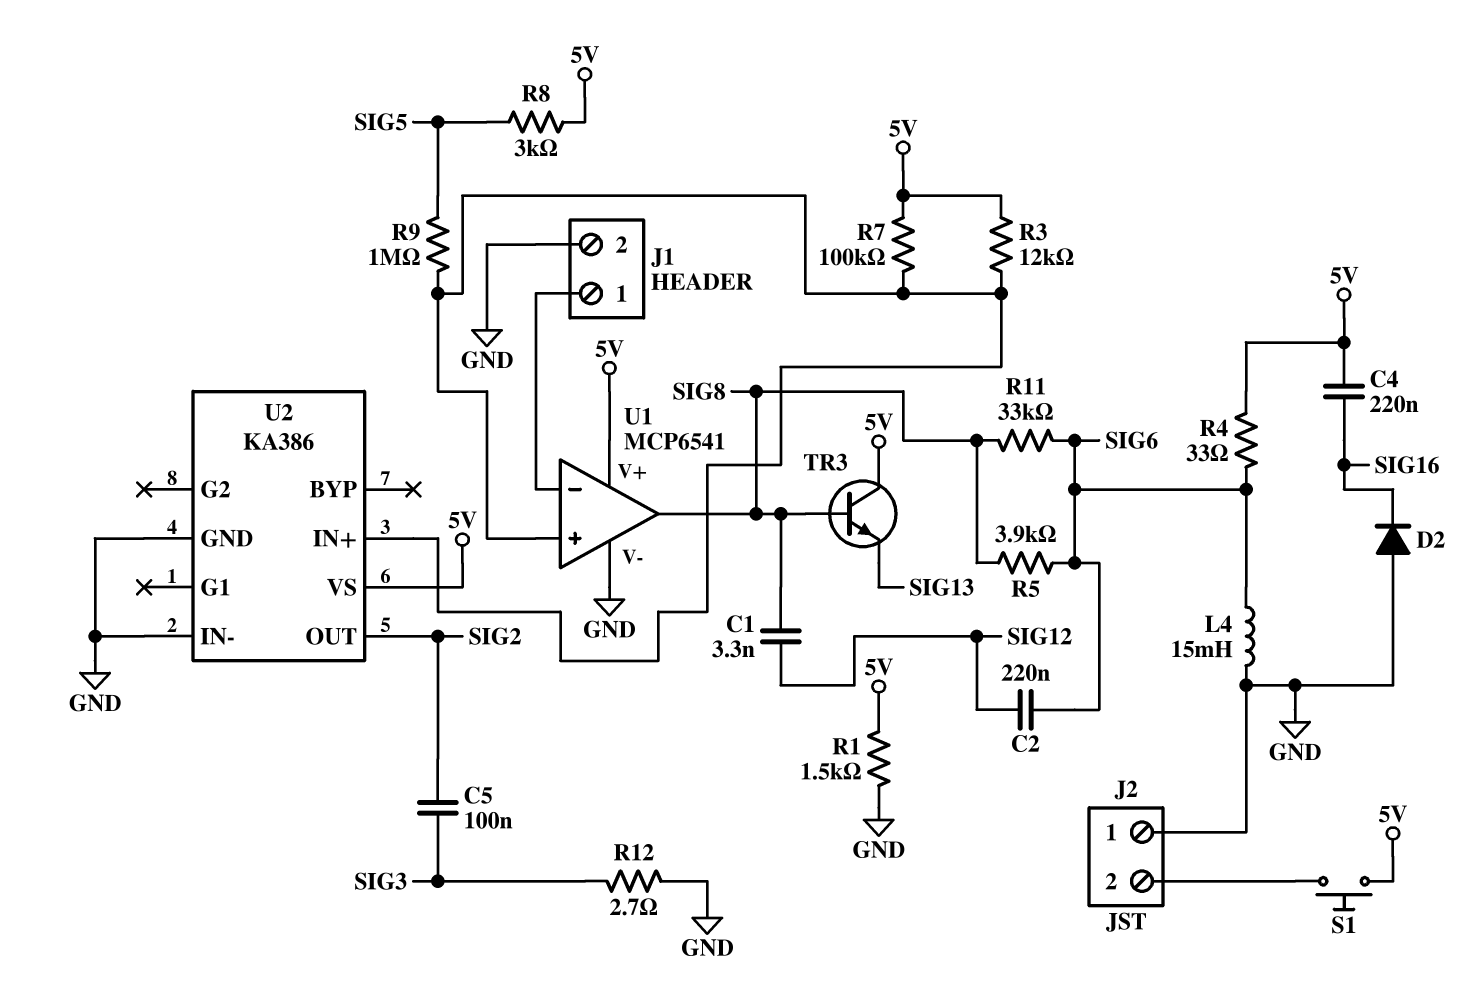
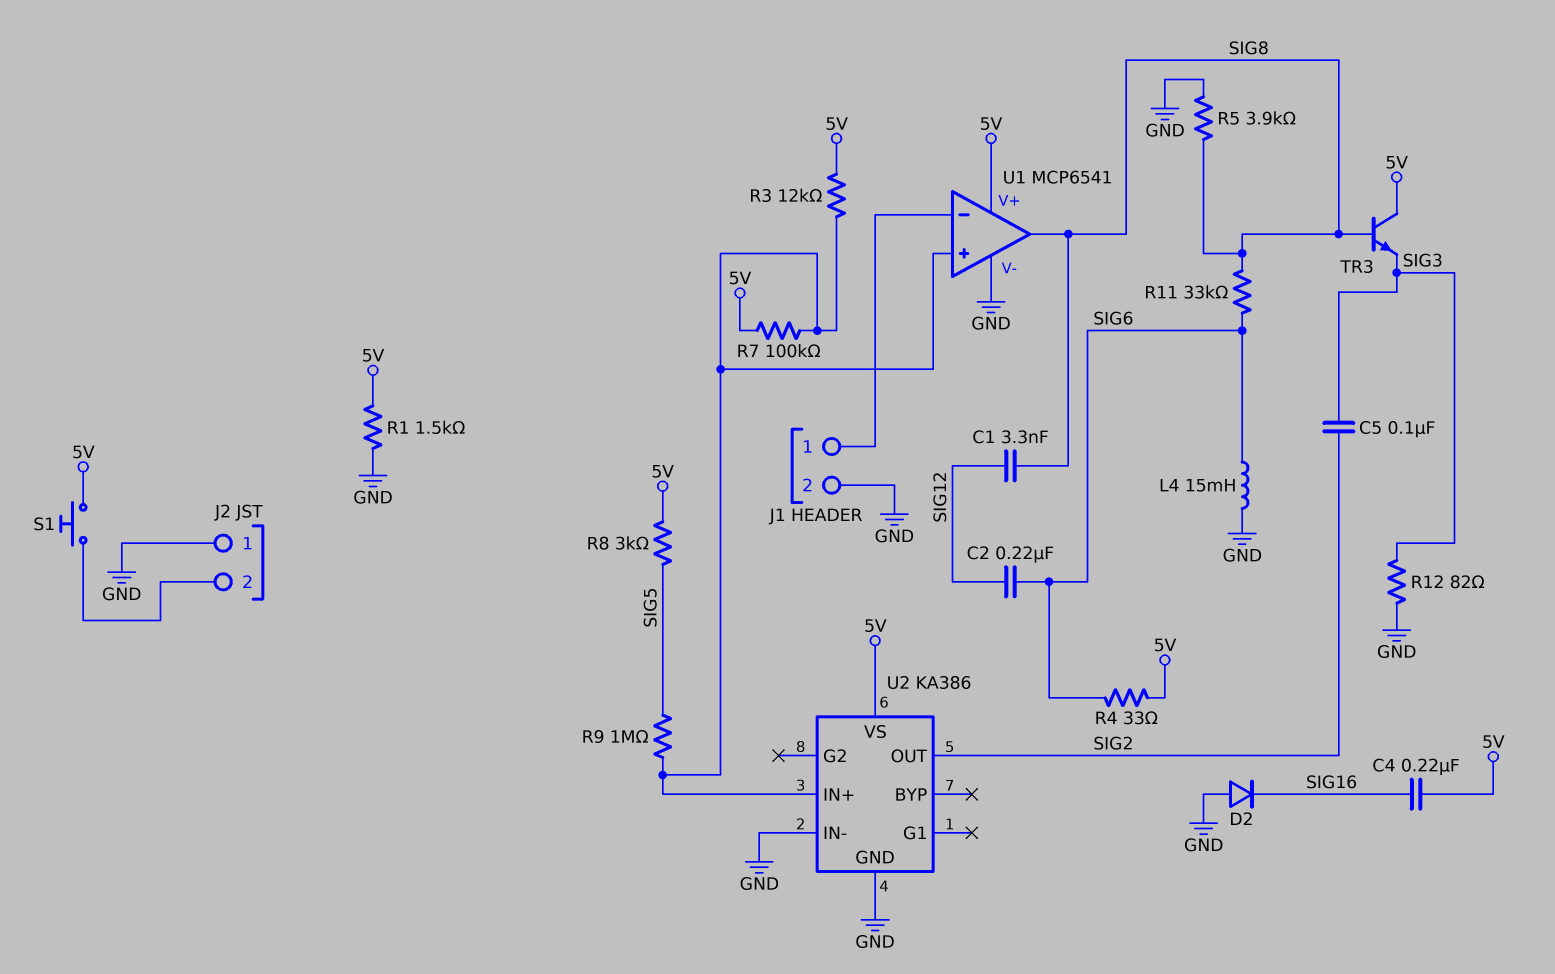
R5: 3.9k (SIG6, SIG8) -> 3.9k (GND, SIG8)
R12: 2.7 (GND, SIG3) -> 82 (GND, SIG3)
TR3: NPN (B SIG8, C 5V, E SIG13) -> NPN (B SIG8, C 5V, E SIG3)

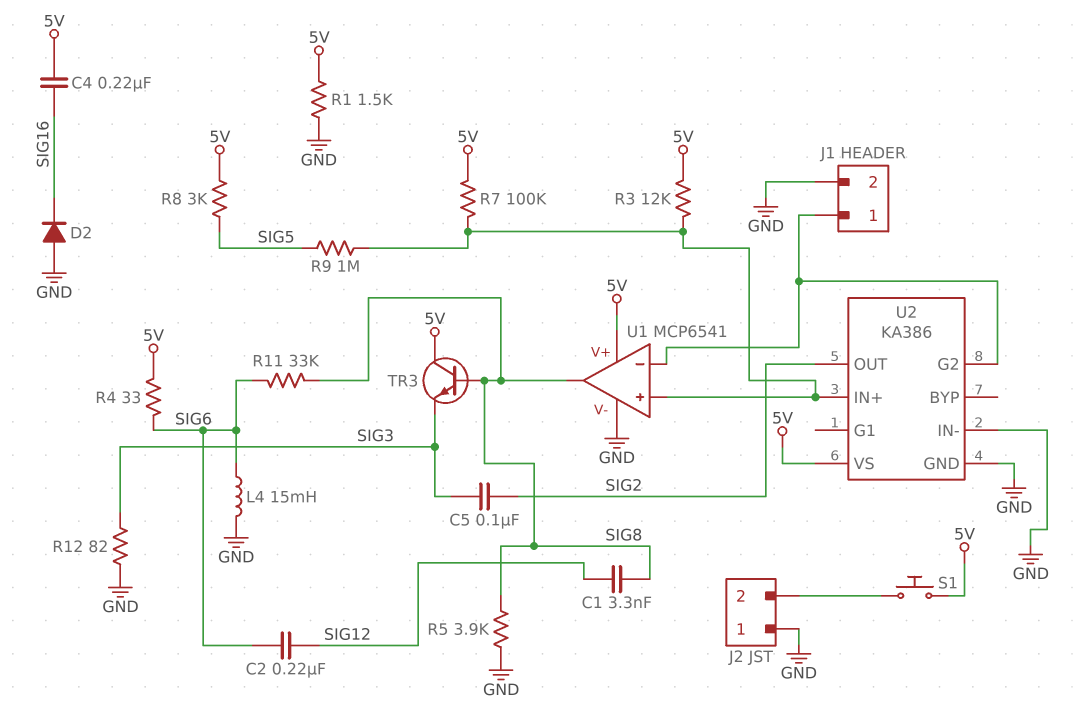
U2 pin G2: none -> J1/1

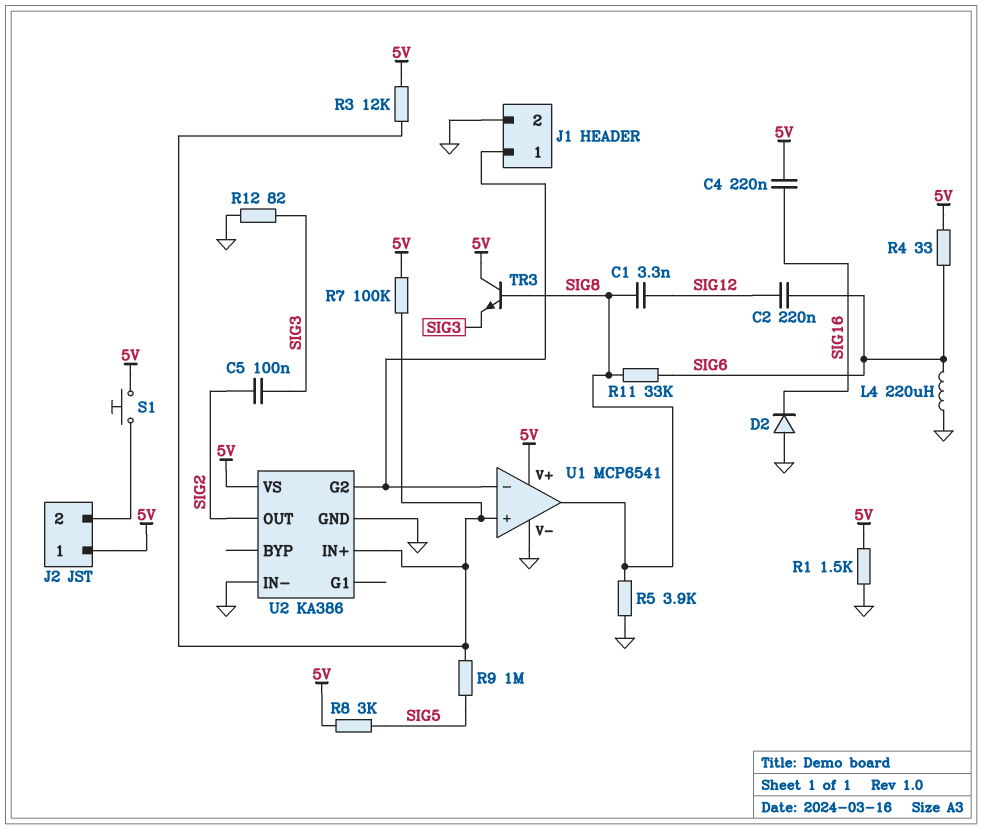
J2 pin 1: GND -> 5V
L4: 15mH (GND, SIG6) -> 220uH (GND, SIG6)

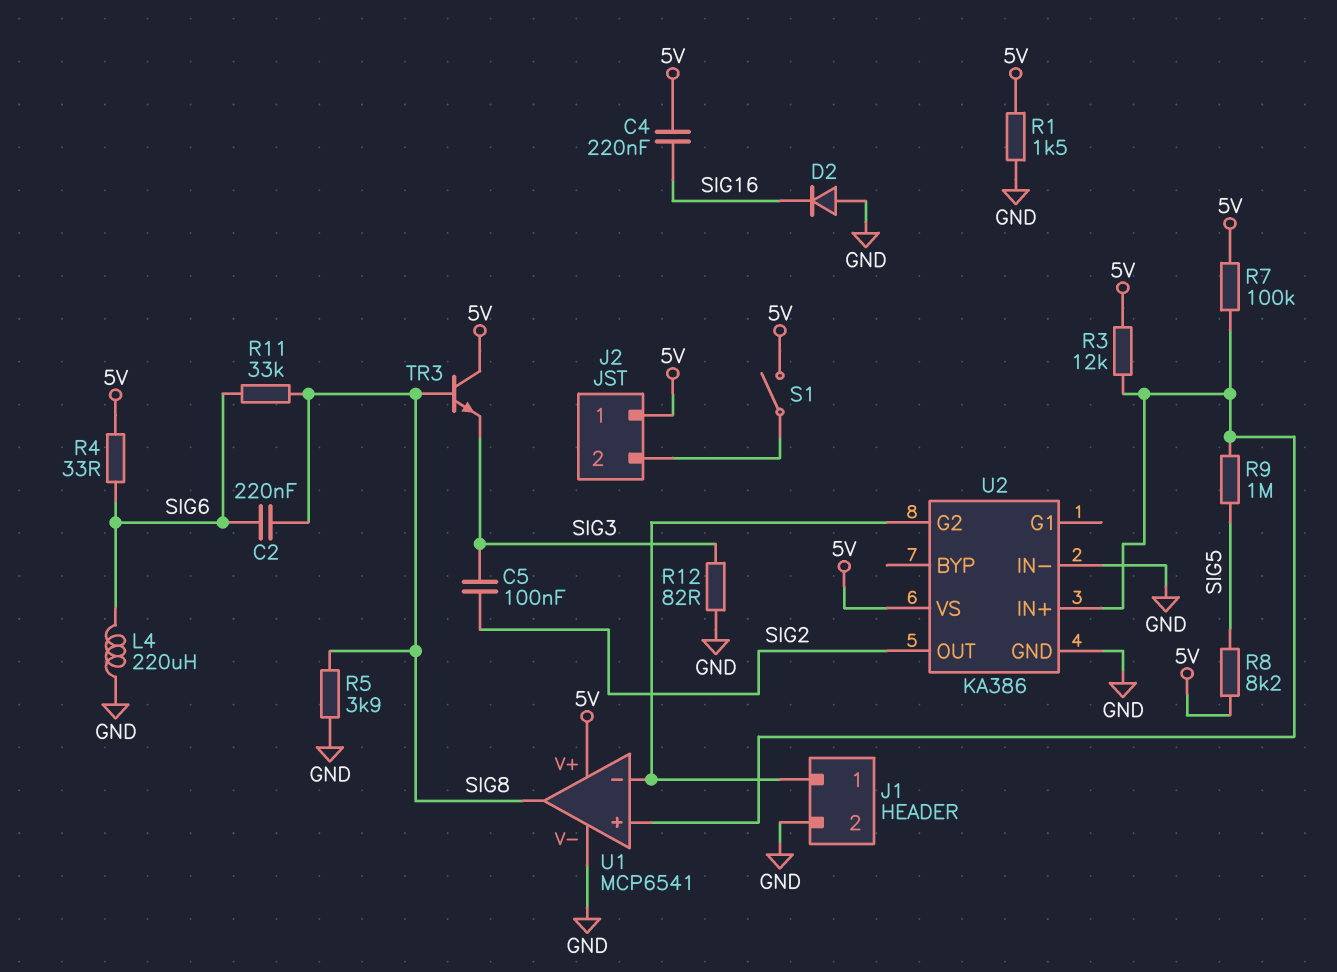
C1: 3.3nF (SIG8, SIG12) -> none
C2: 220nF (SIG6, SIG12) -> 220nF (SIG6, SIG8)
R8: 3k (5V, SIG5) -> 8.2k (5V, SIG5)
S1: button (5V, J2/2) -> switch (5V, J2/2)

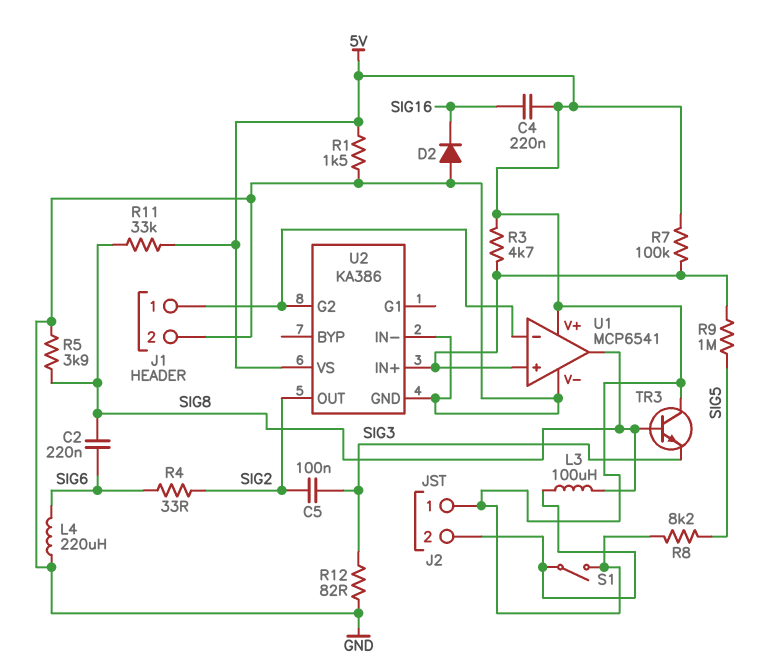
L3: none -> 100uH (J2/2, SIG8)
R3: 12k (5V, U1/in+) -> 4.7k (5V, U1/in+)
R4: 33 (5V, SIG6) -> 33 (SIG2, SIG6)
R11: 33k (SIG6, SIG8) -> 33k (5V, SIG8)

